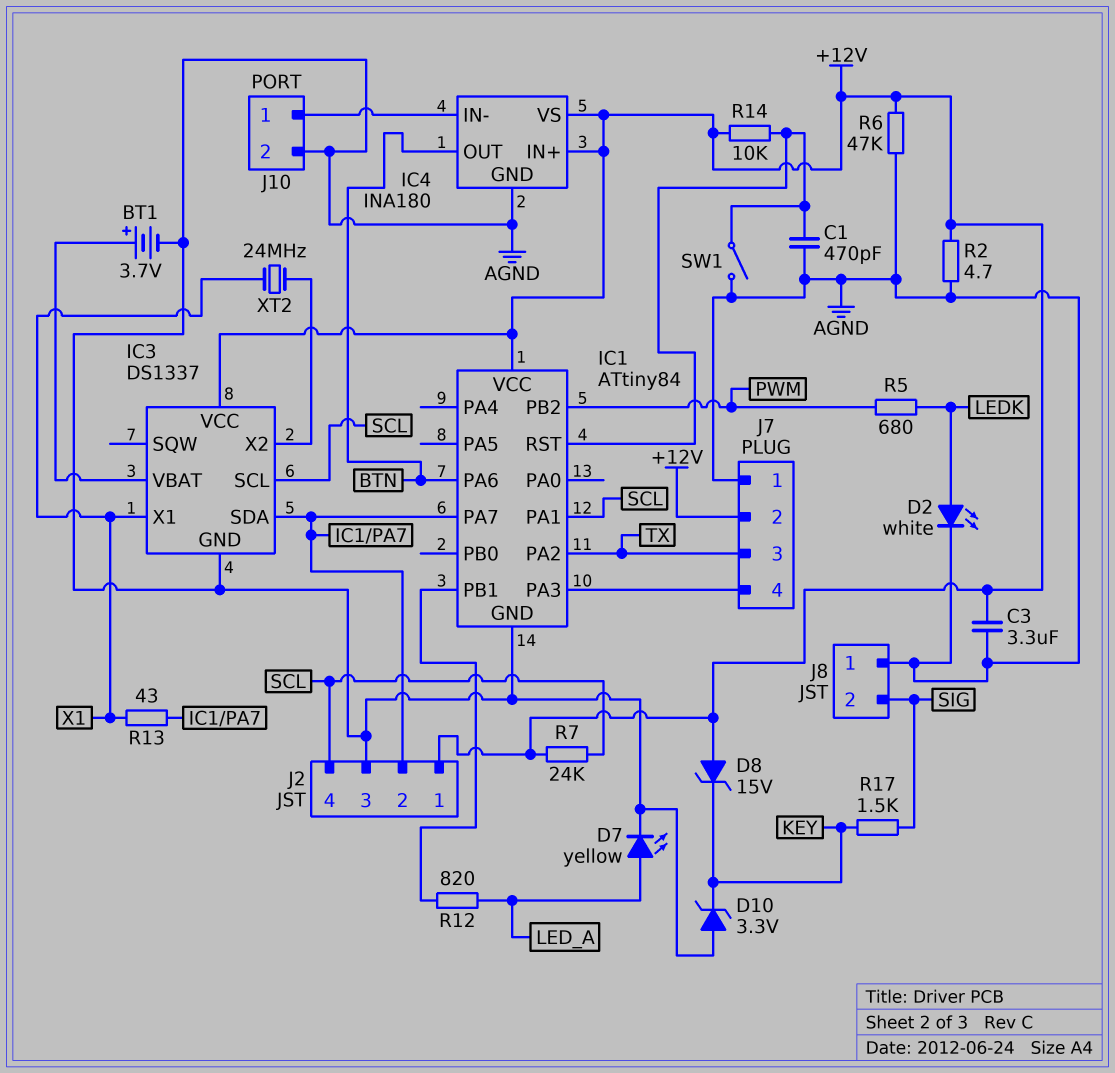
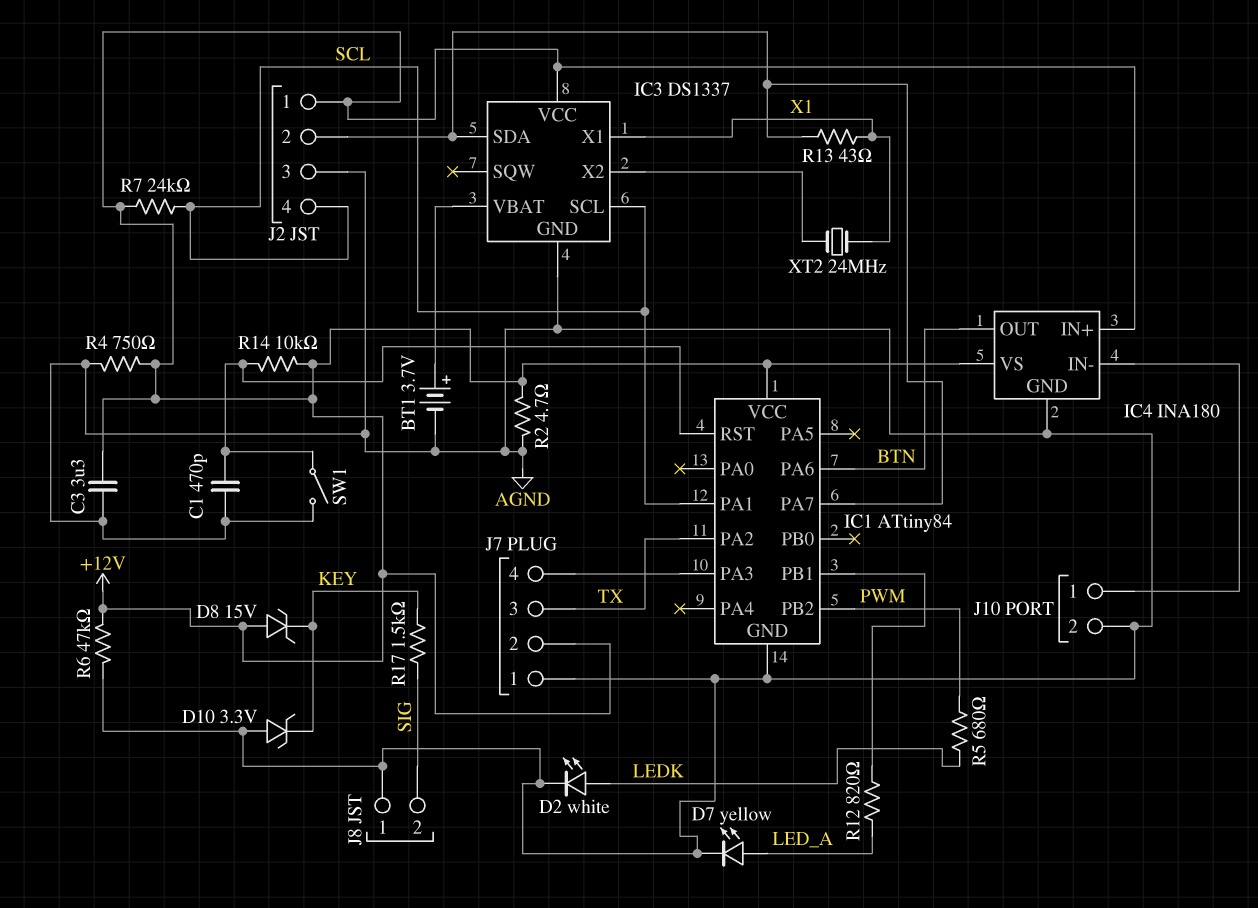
R4: none -> 750 (+12V, AGND)

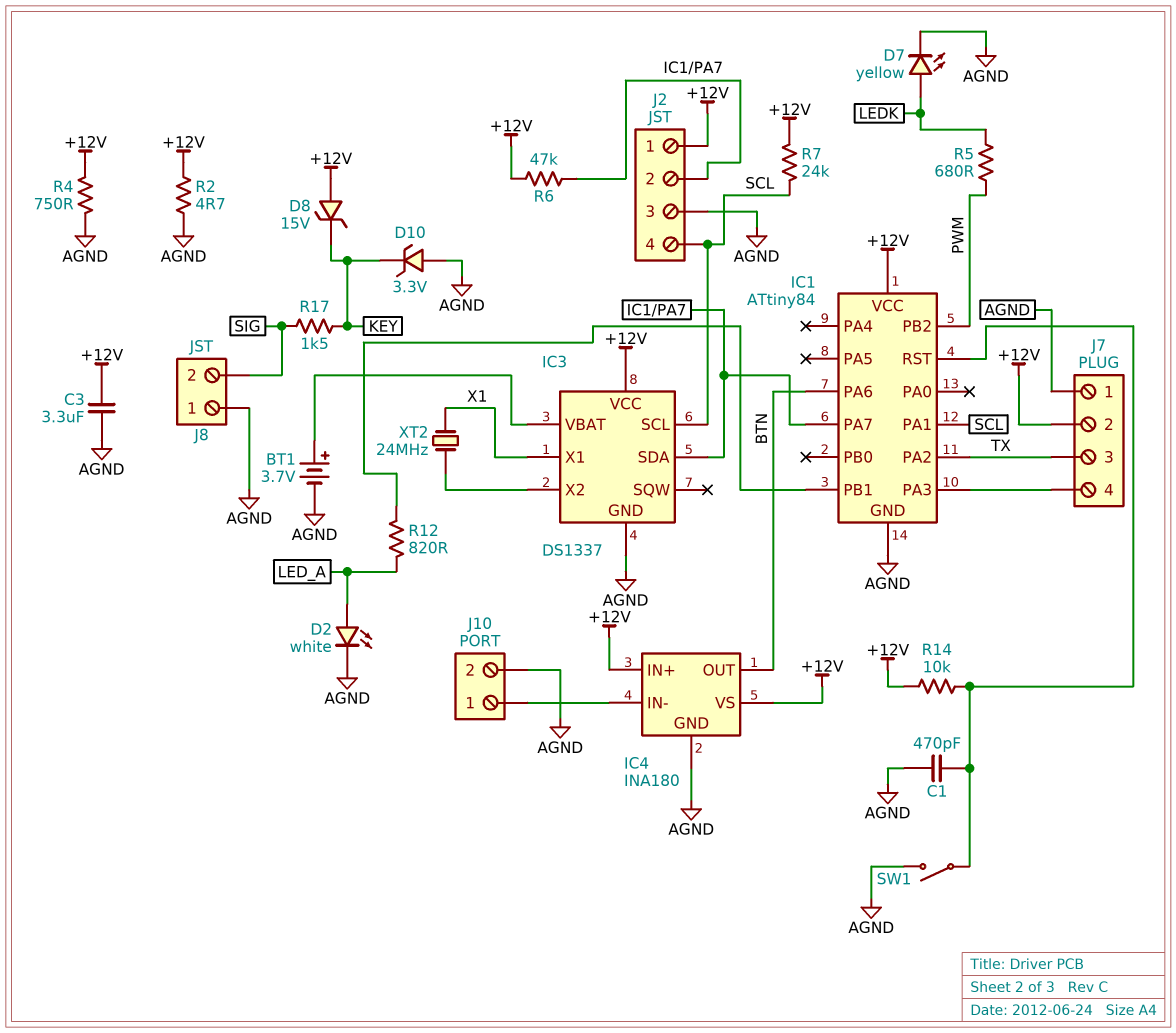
D2: LED white (A LEDK, K AGND) -> LED white (A LED_A, K AGND)
D7: LED yellow (A LED_A, K AGND) -> LED yellow (A LEDK, K AGND)
R6: 47k (+12V, AGND) -> 47k (+12V, IC1/PA7)
R13: 43 (IC1/PA7, X1) -> none

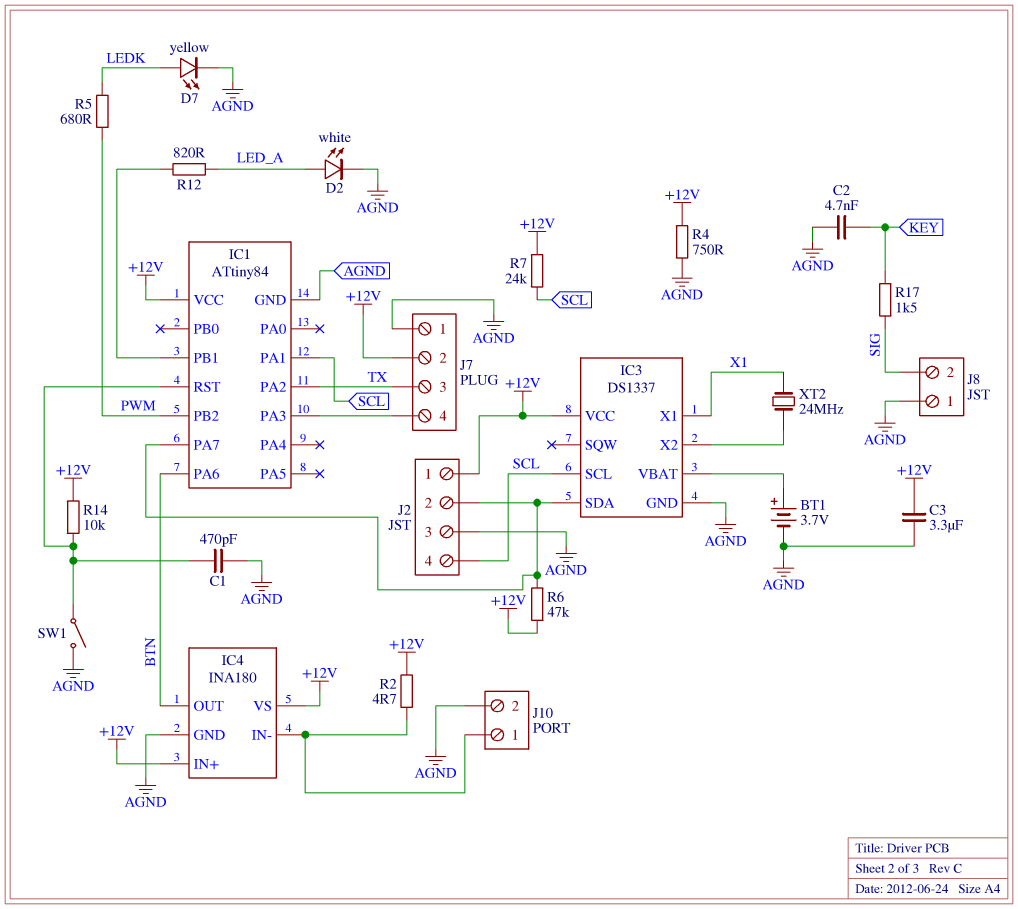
C2: none -> 4.7nF (AGND, KEY)
D8: zener 15V (A +12V, K KEY) -> none
D10: zener 3.3V (A AGND, K KEY) -> none
R2: 4.7 (+12V, AGND) -> 4.7 (+12V, IC4/IN-)

